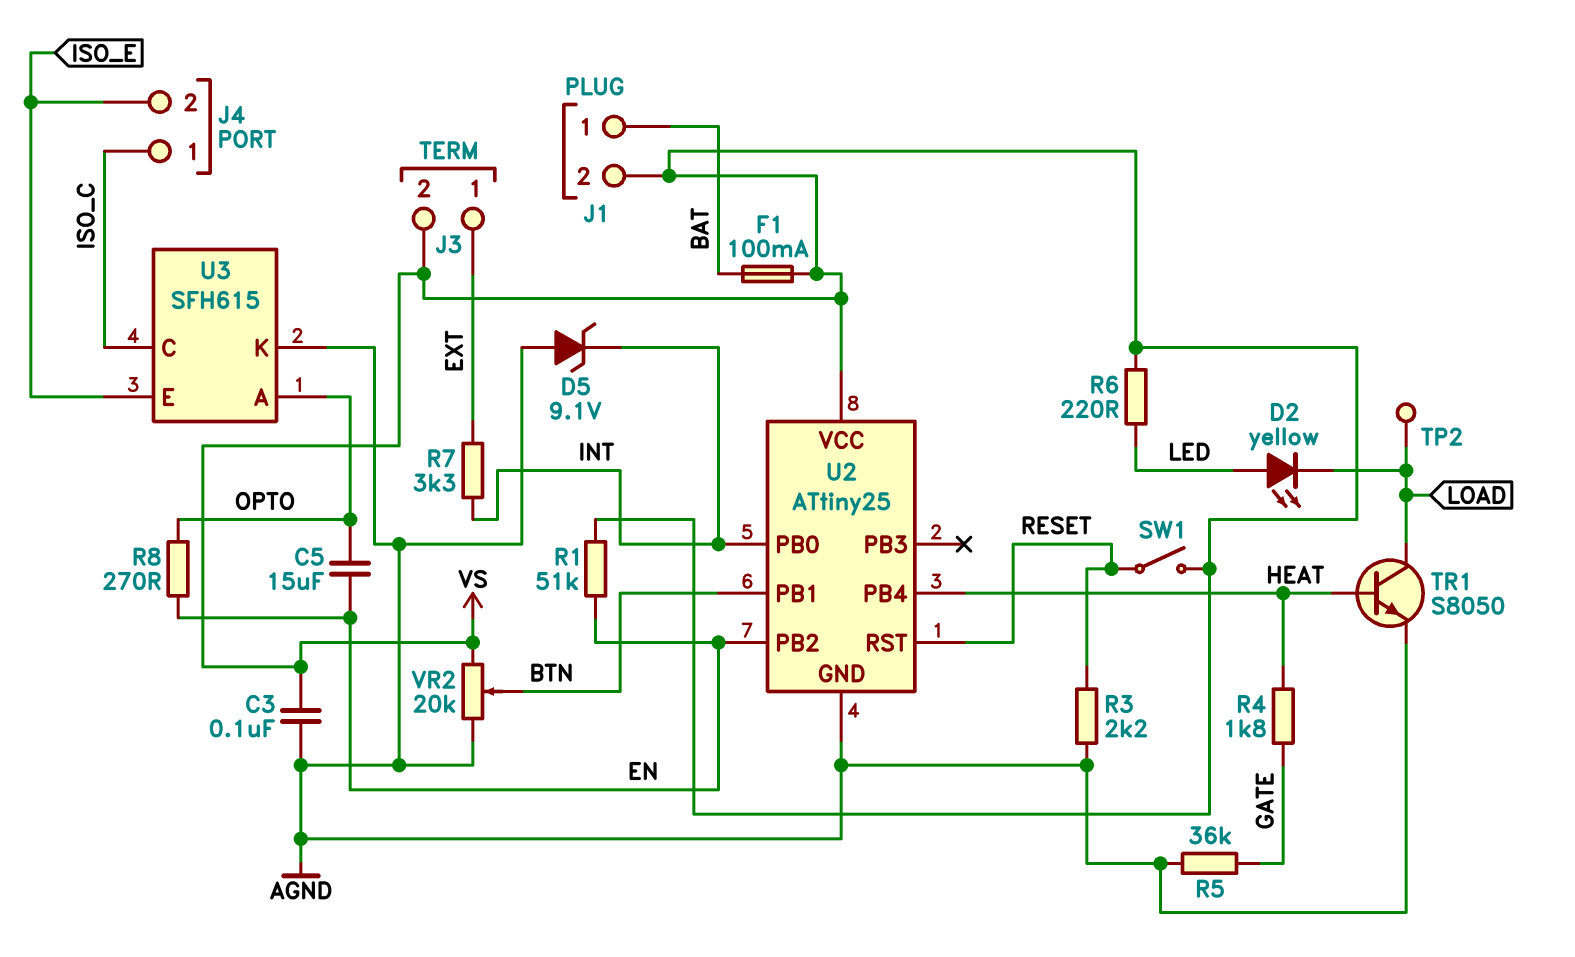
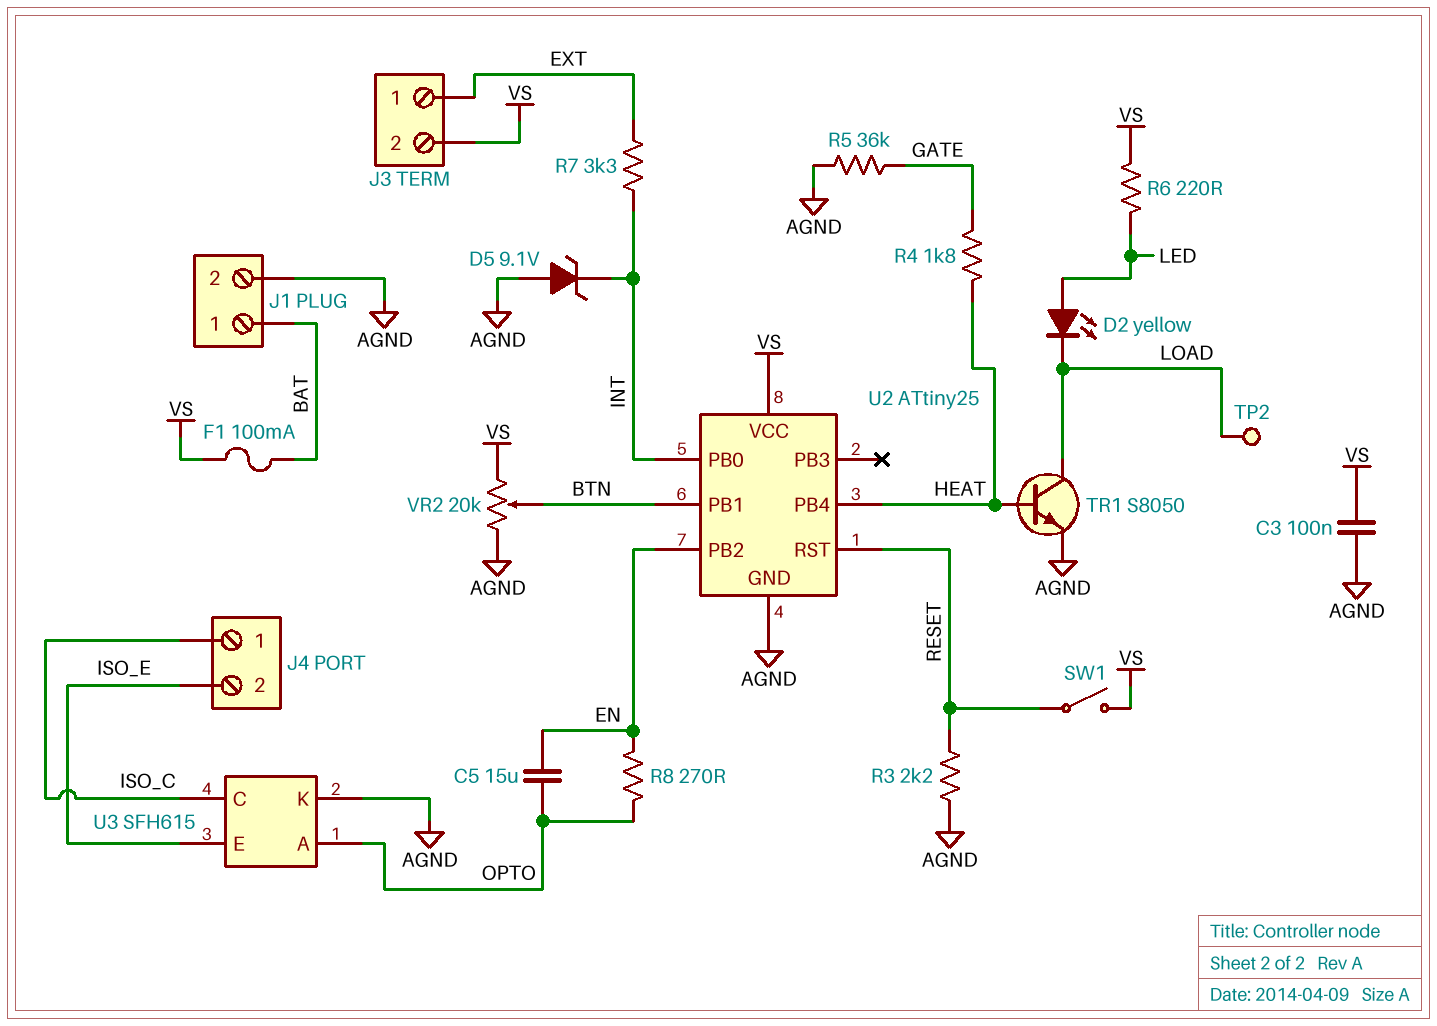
J1 pin 2: VS -> AGND
R1: 51k (EN, VS) -> none

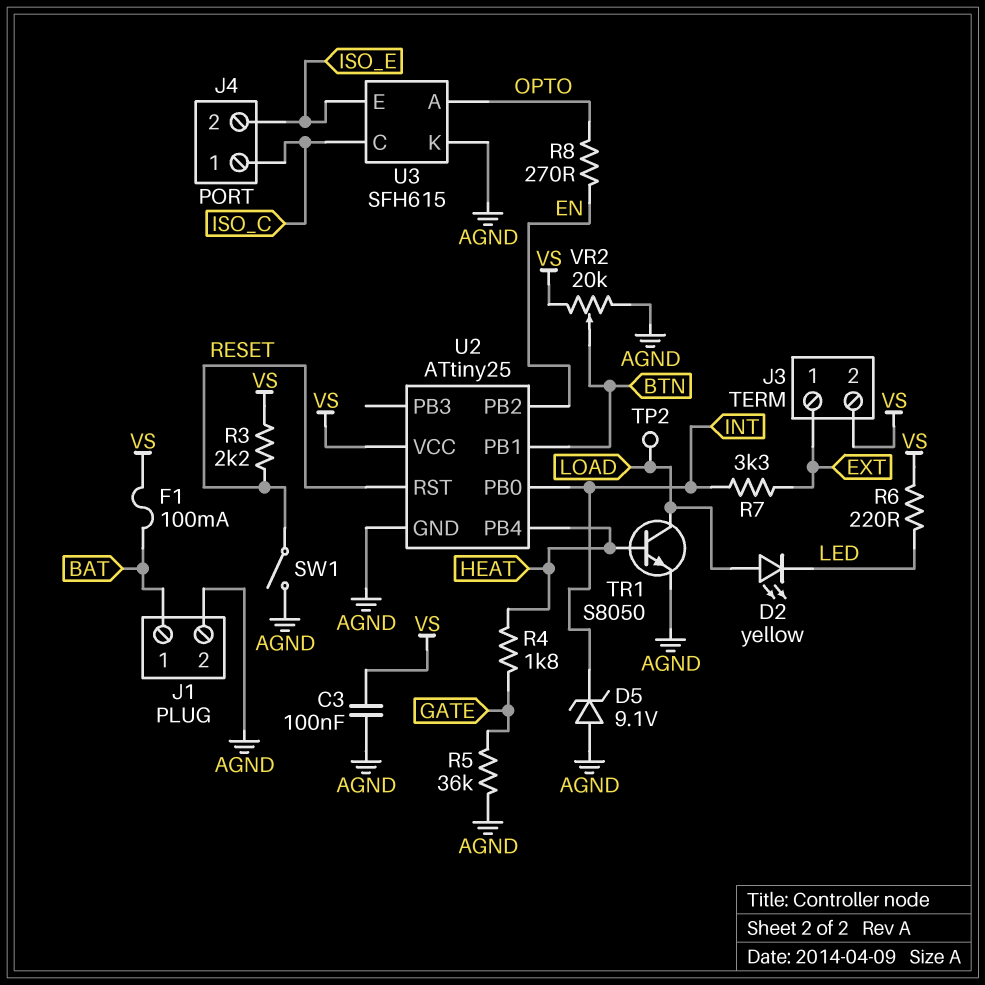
C5: 15uF (EN, OPTO) -> none
D2: LED yellow (A LED, K LOAD) -> LED yellow (A LOAD, K LED)
R3: 2.2k (AGND, RESET) -> 2.2k (RESET, VS)
SW1: switch (RESET, VS) -> switch (AGND, RESET)

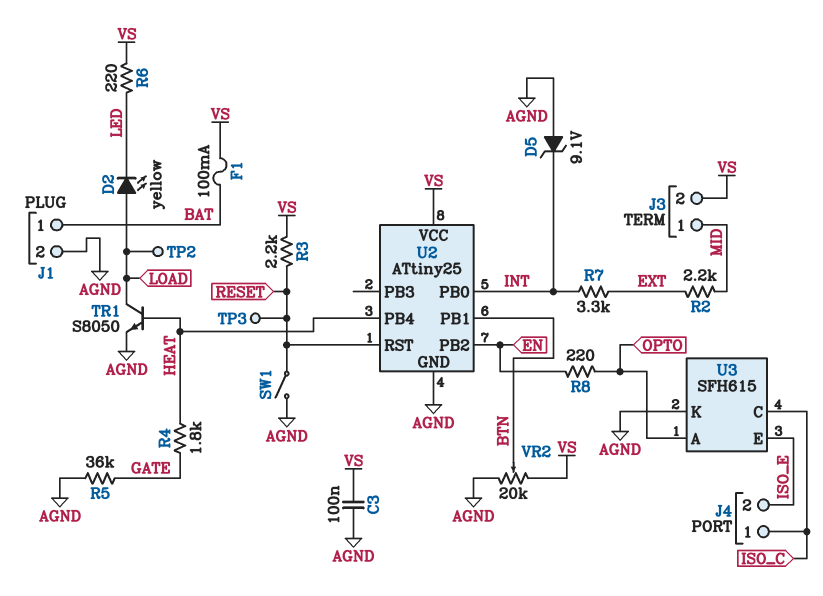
J3 pin 1: EXT -> MID
R2: none -> 2.2k (EXT, MID)
R8: 270 (EN, OPTO) -> 220 (EN, OPTO)
TP3: none -> test point (RESET)

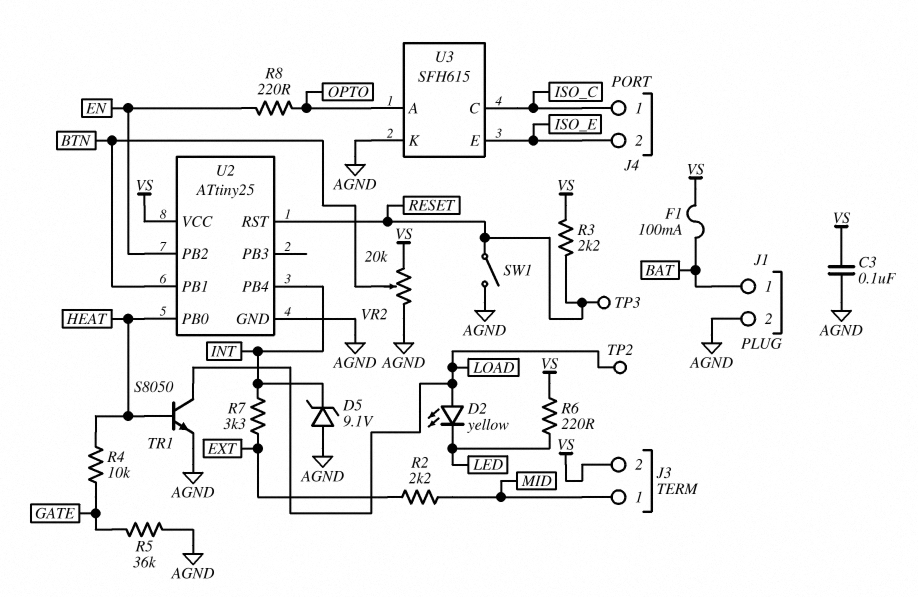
R4: 1.8k (GATE, HEAT) -> 10k (GATE, HEAT)
U2 pin PB0: INT -> HEAT
U2 pin PB4: HEAT -> INT

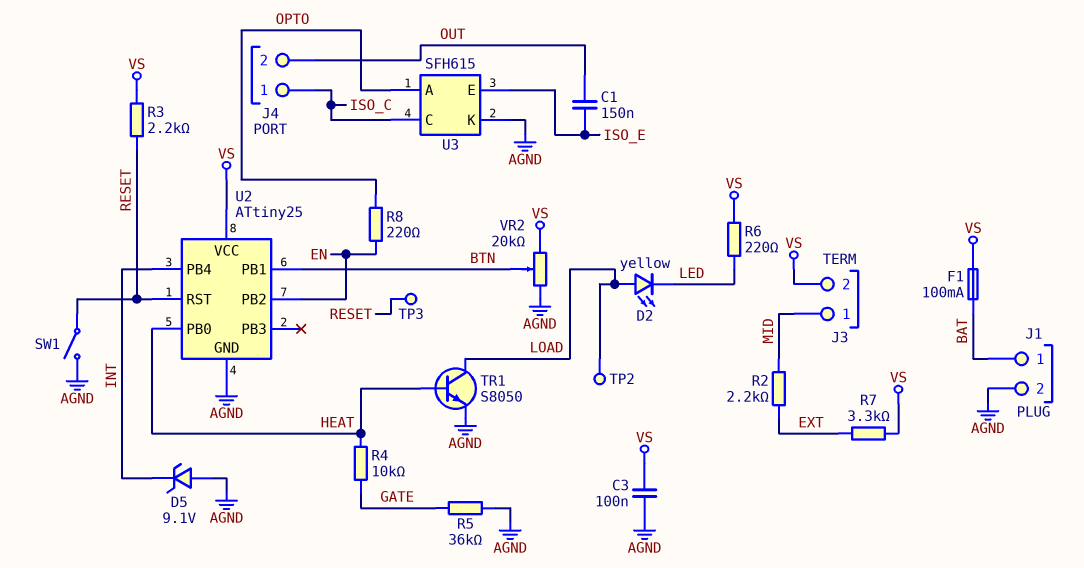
C1: none -> 150nF (ISO_E, OUT)
J4 pin 2: ISO_E -> OUT
R7: 3.3k (EXT, INT) -> 3.3k (EXT, VS)

